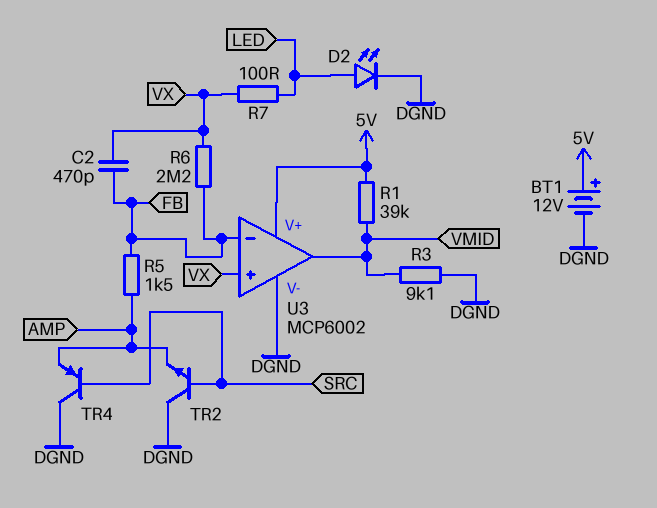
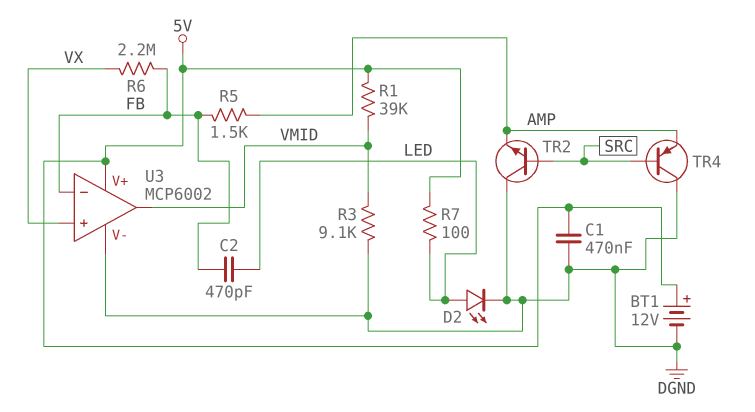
C1: none -> 470nF (5V, DGND)
C2: 470pF (FB, VX) -> 470pF (FB, LED)
R7: 100 (LED, VX) -> 100 (5V, LED)

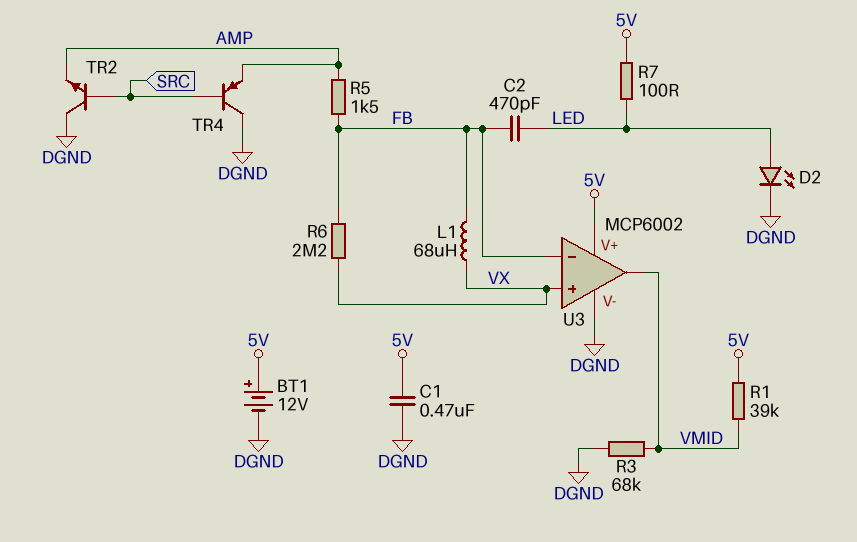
L1: none -> 68uH (FB, VX)
R3: 9.1k (DGND, VMID) -> 68k (DGND, VMID)

